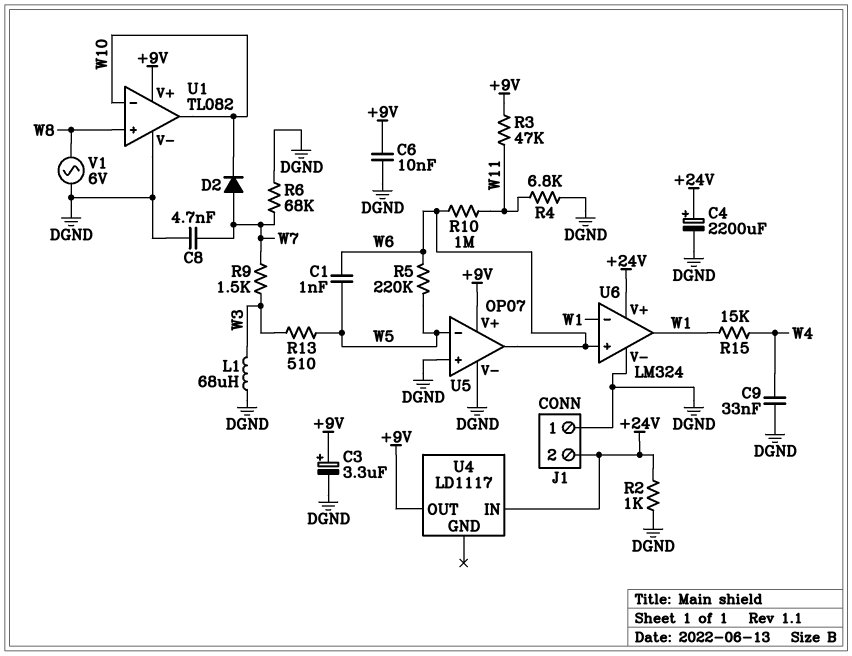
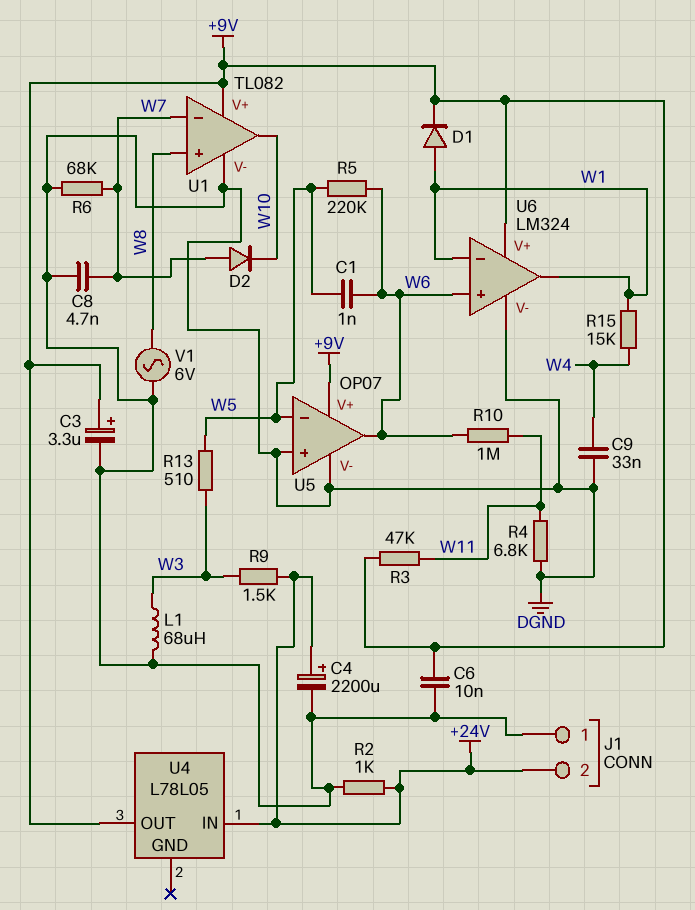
D1: none -> diode (A W1, K +9V)
R9: 1.5k (W3, W7) -> 1.5k (+24V, W3)
U1 pin in-: W10 -> W7
U4: LD1117 -> L78L05
U6 pin V+: +24V -> +9V

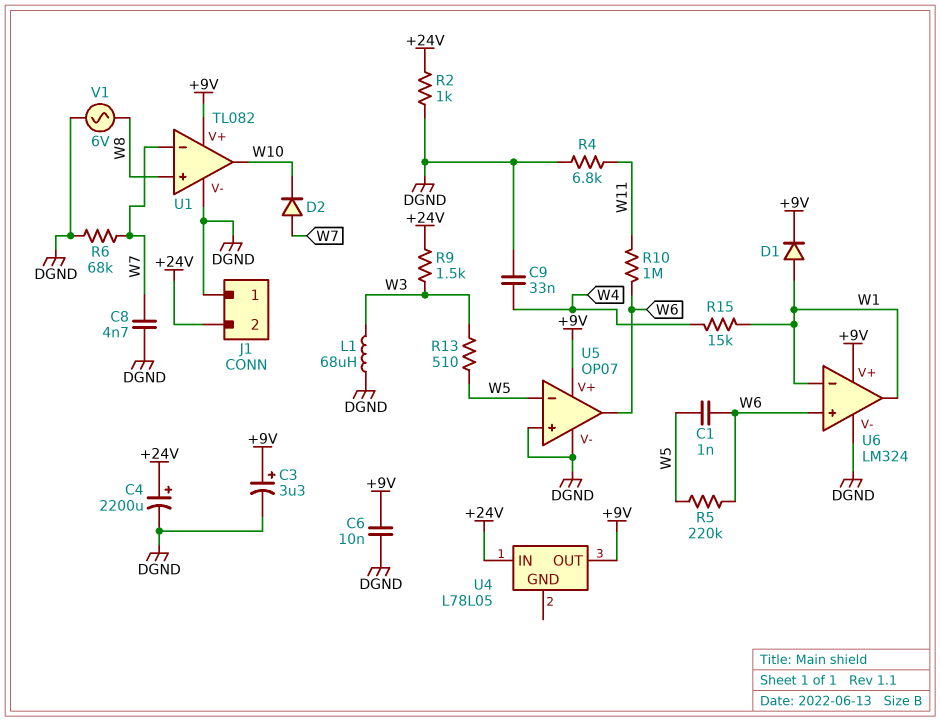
R3: 47k (+9V, W11) -> none

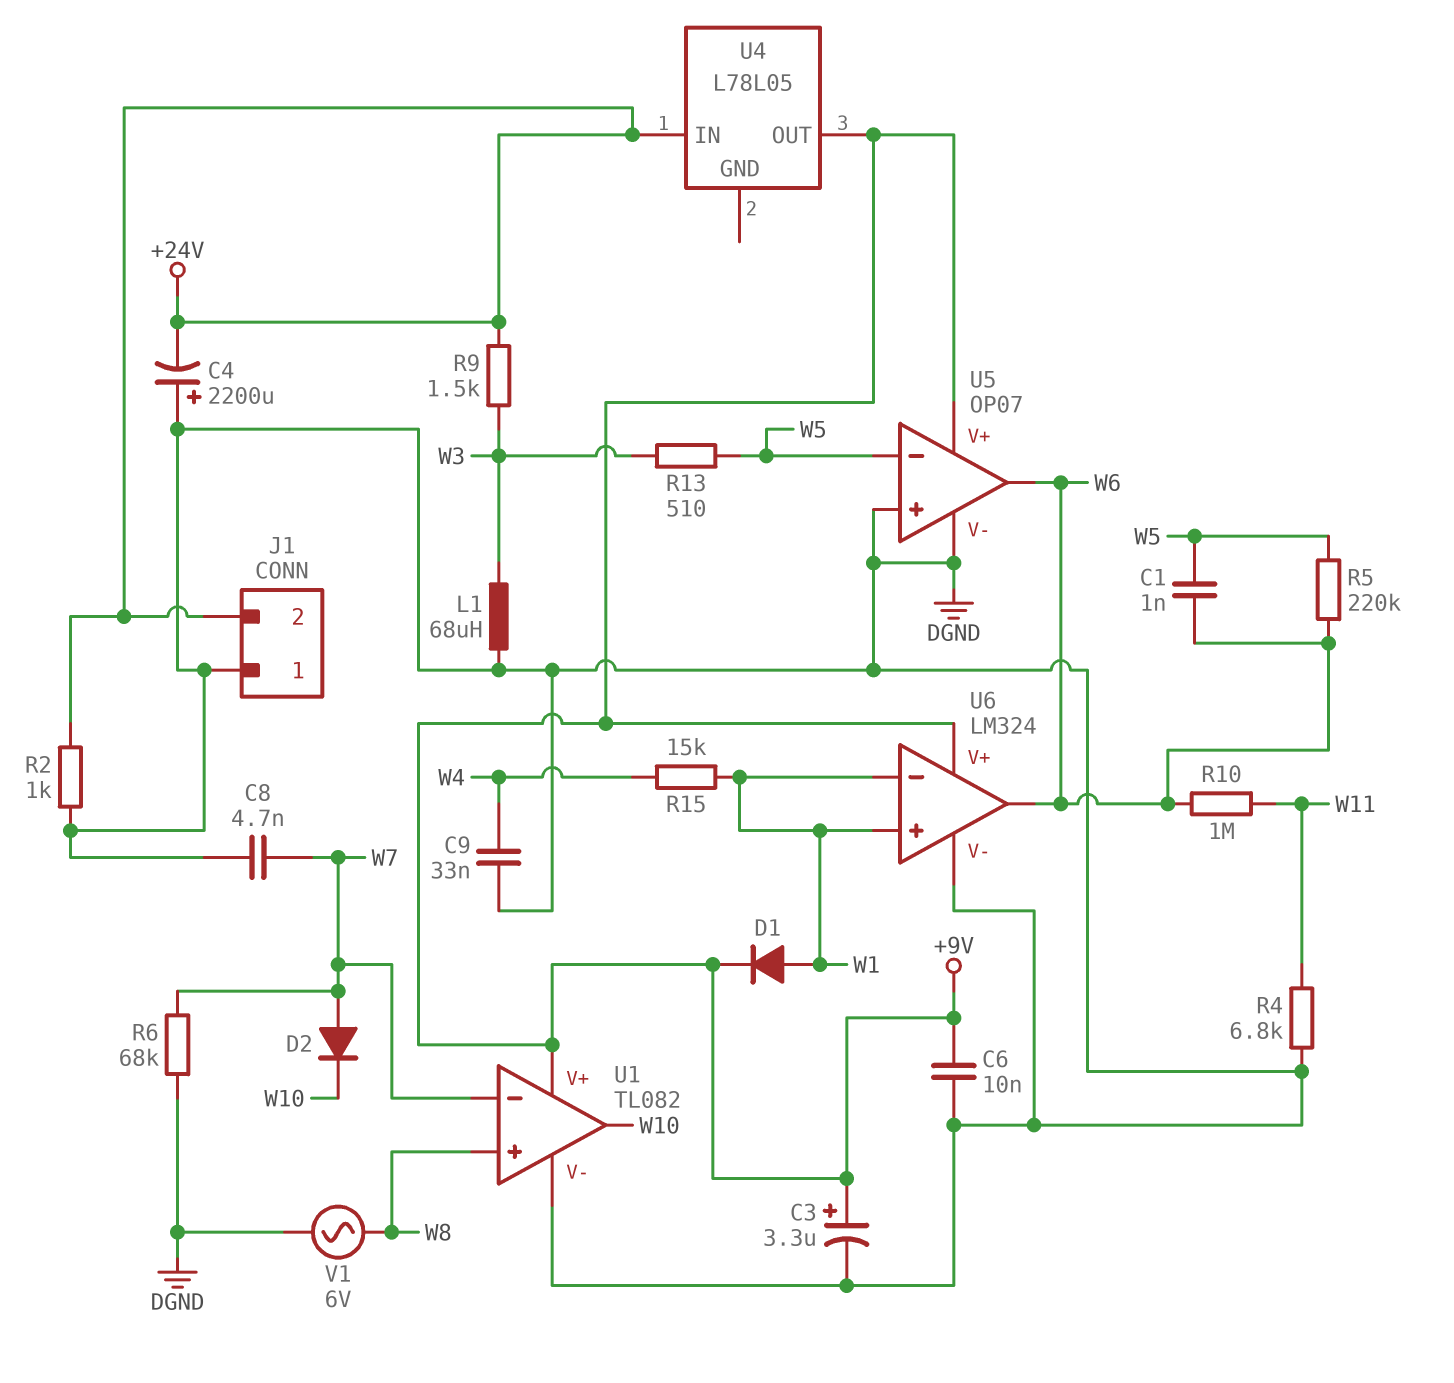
C4: 2200uF (plus +24V, minus DGND) -> 2200uF (plus DGND, minus +24V)
U6 pin in+: W6 -> W1
U6 pin out: W1 -> W6

